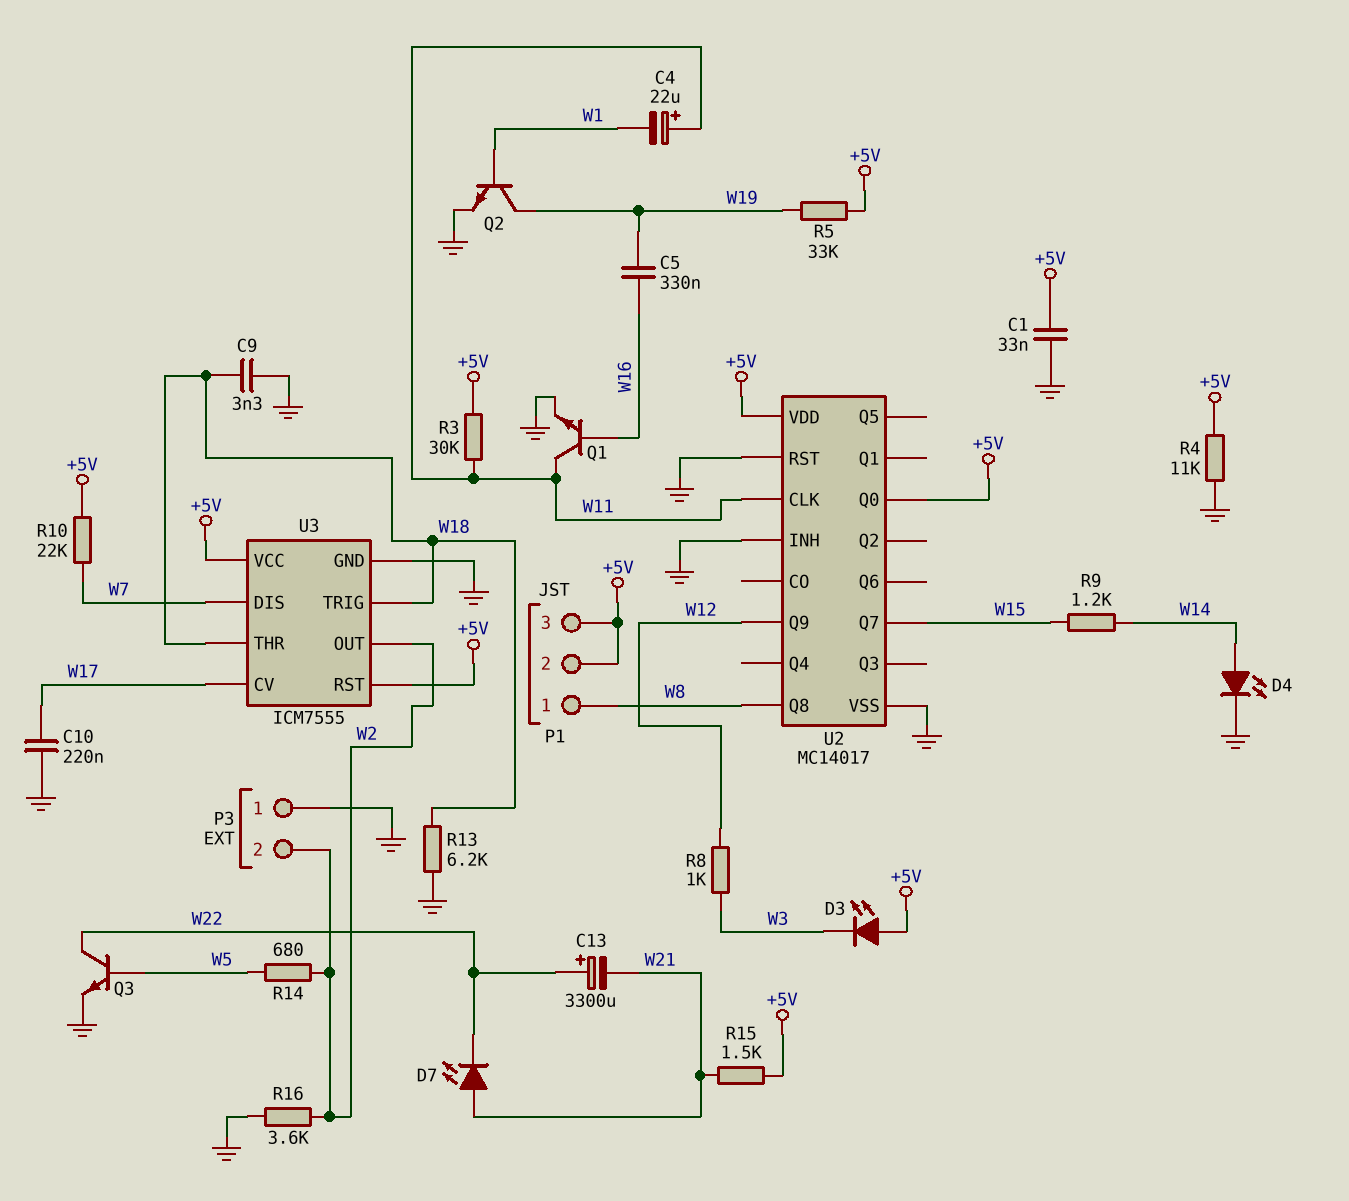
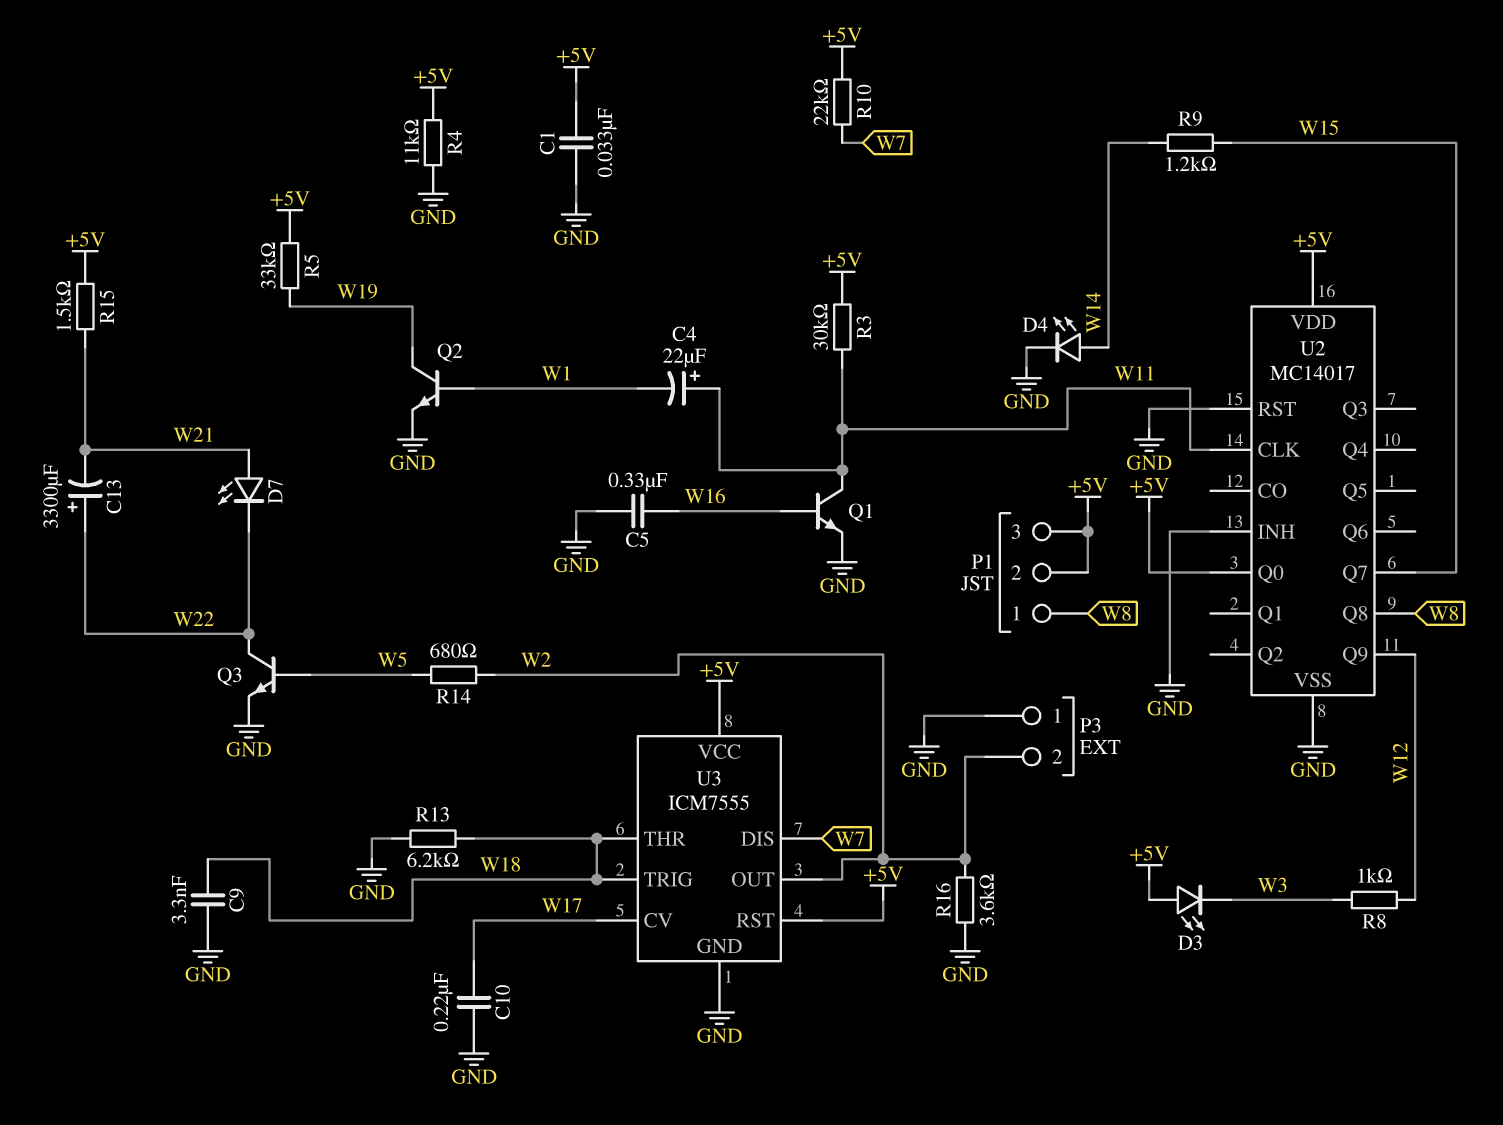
C5: 330nF (W16, W19) -> 330nF (GND, W16)

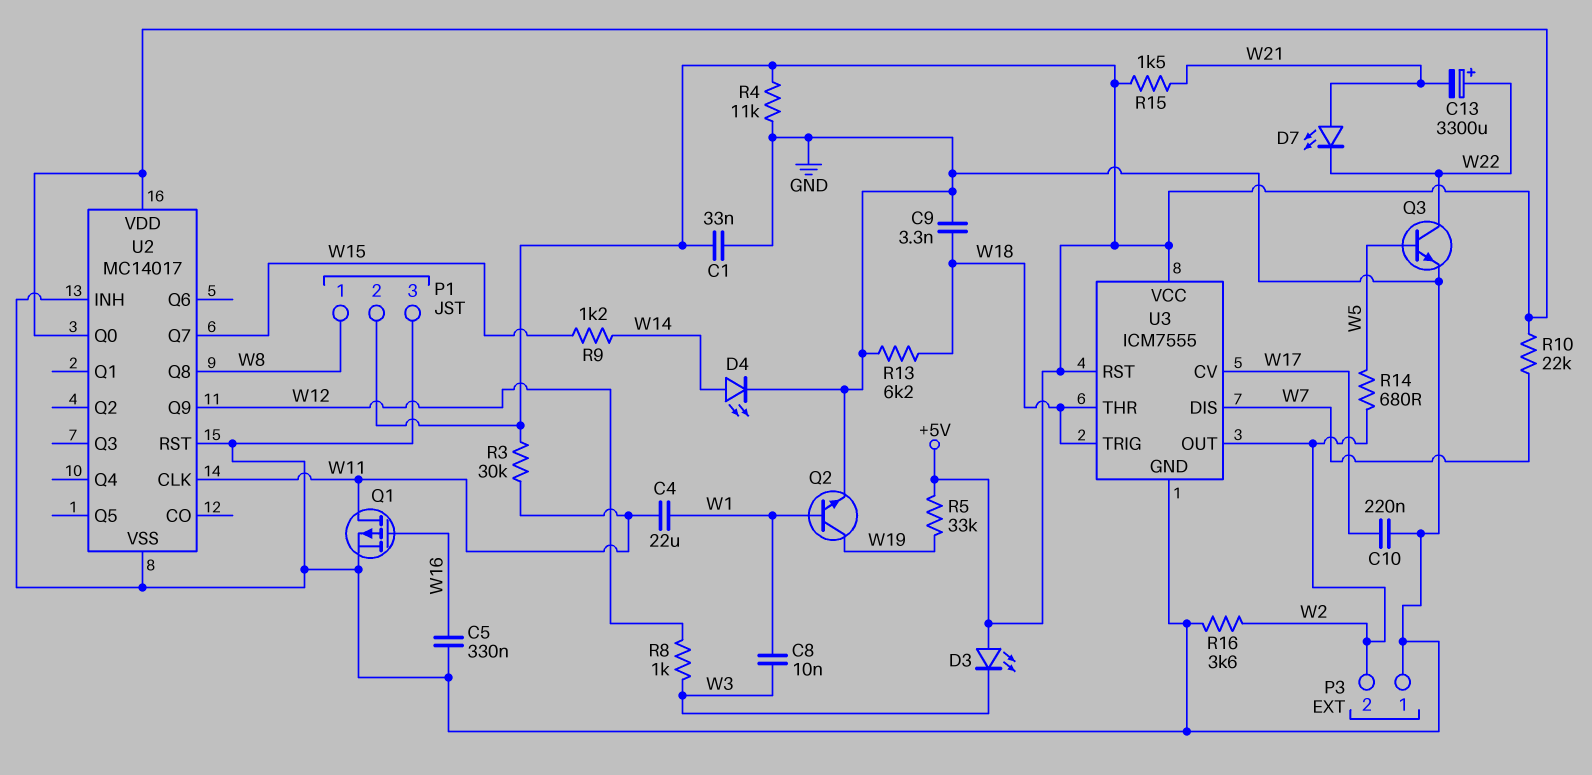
C4: 22uF (plus W11, minus W1) -> 22uF (W1, W11)
C8: none -> 10nF (W1, W3)
P1 pin 3: +5V -> GND
Q1: NPN (B W16, C W11, E GND) -> PMOS (G W16, D W11, S GND)

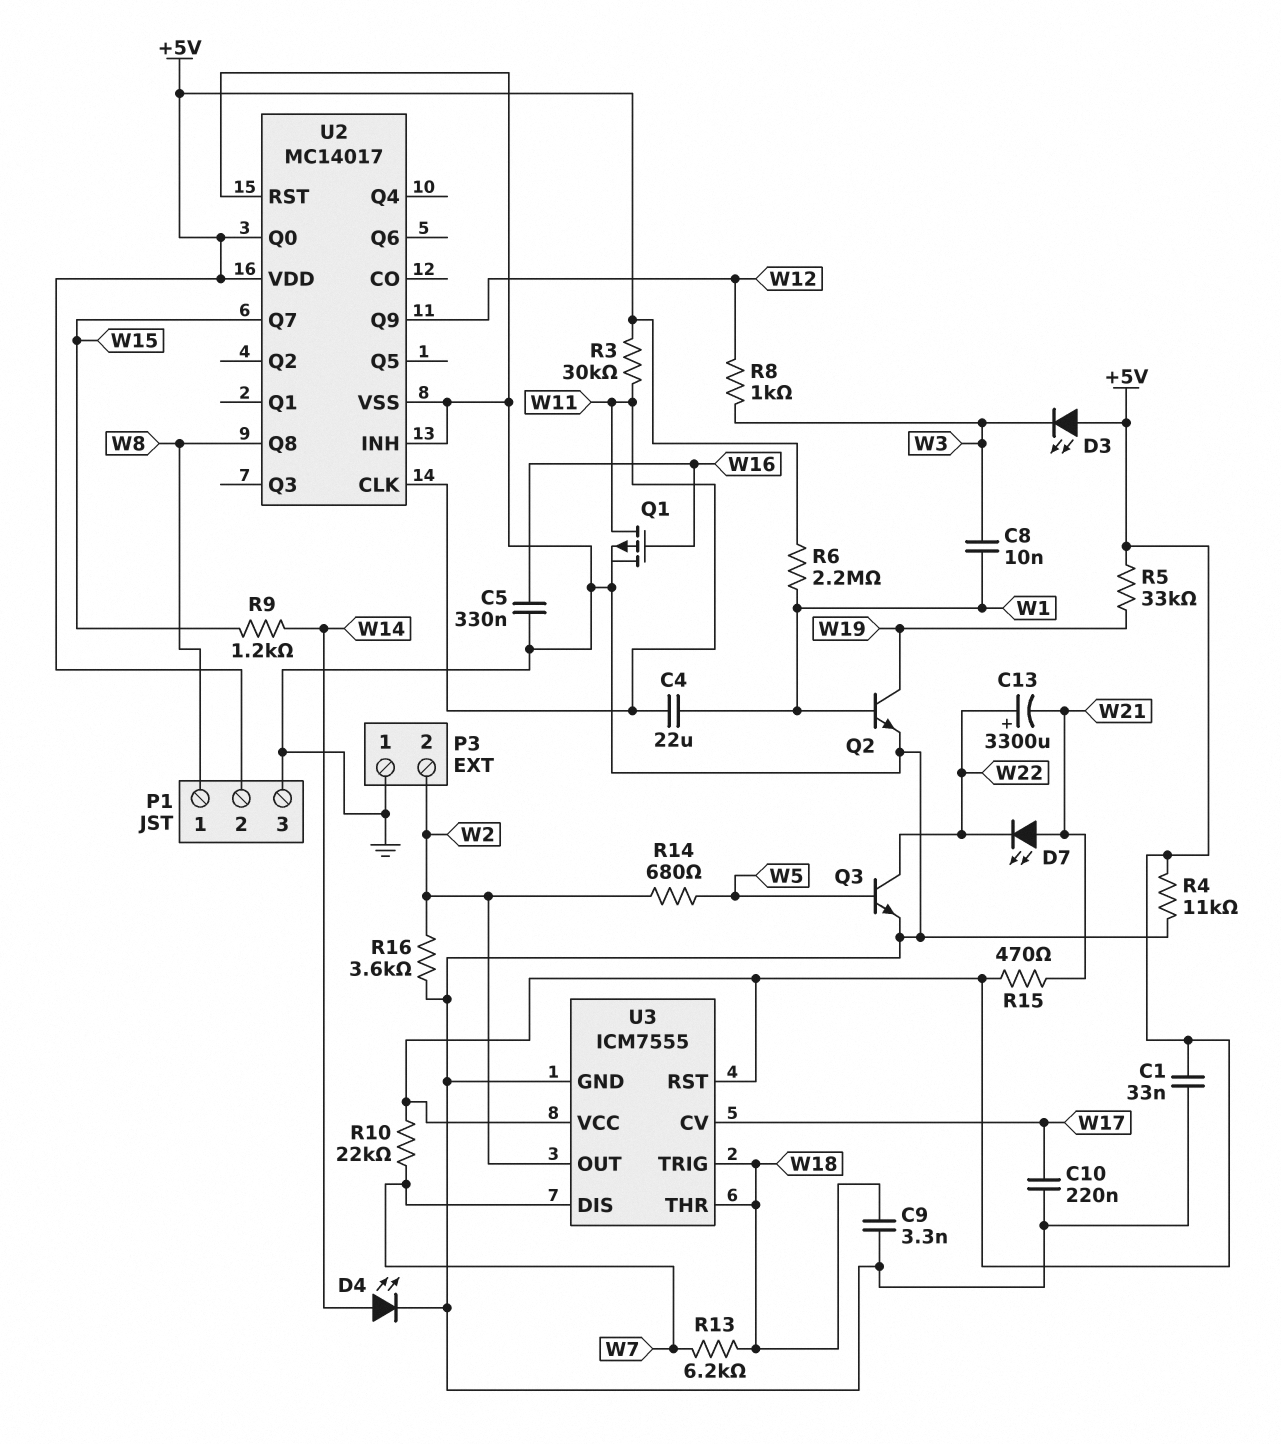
R6: none -> 2.2M (+5V, W1)
R13: 6.2k (GND, W18) -> 6.2k (W7, W18)
R15: 1.5k (+5V, W21) -> 470 (+5V, W21)

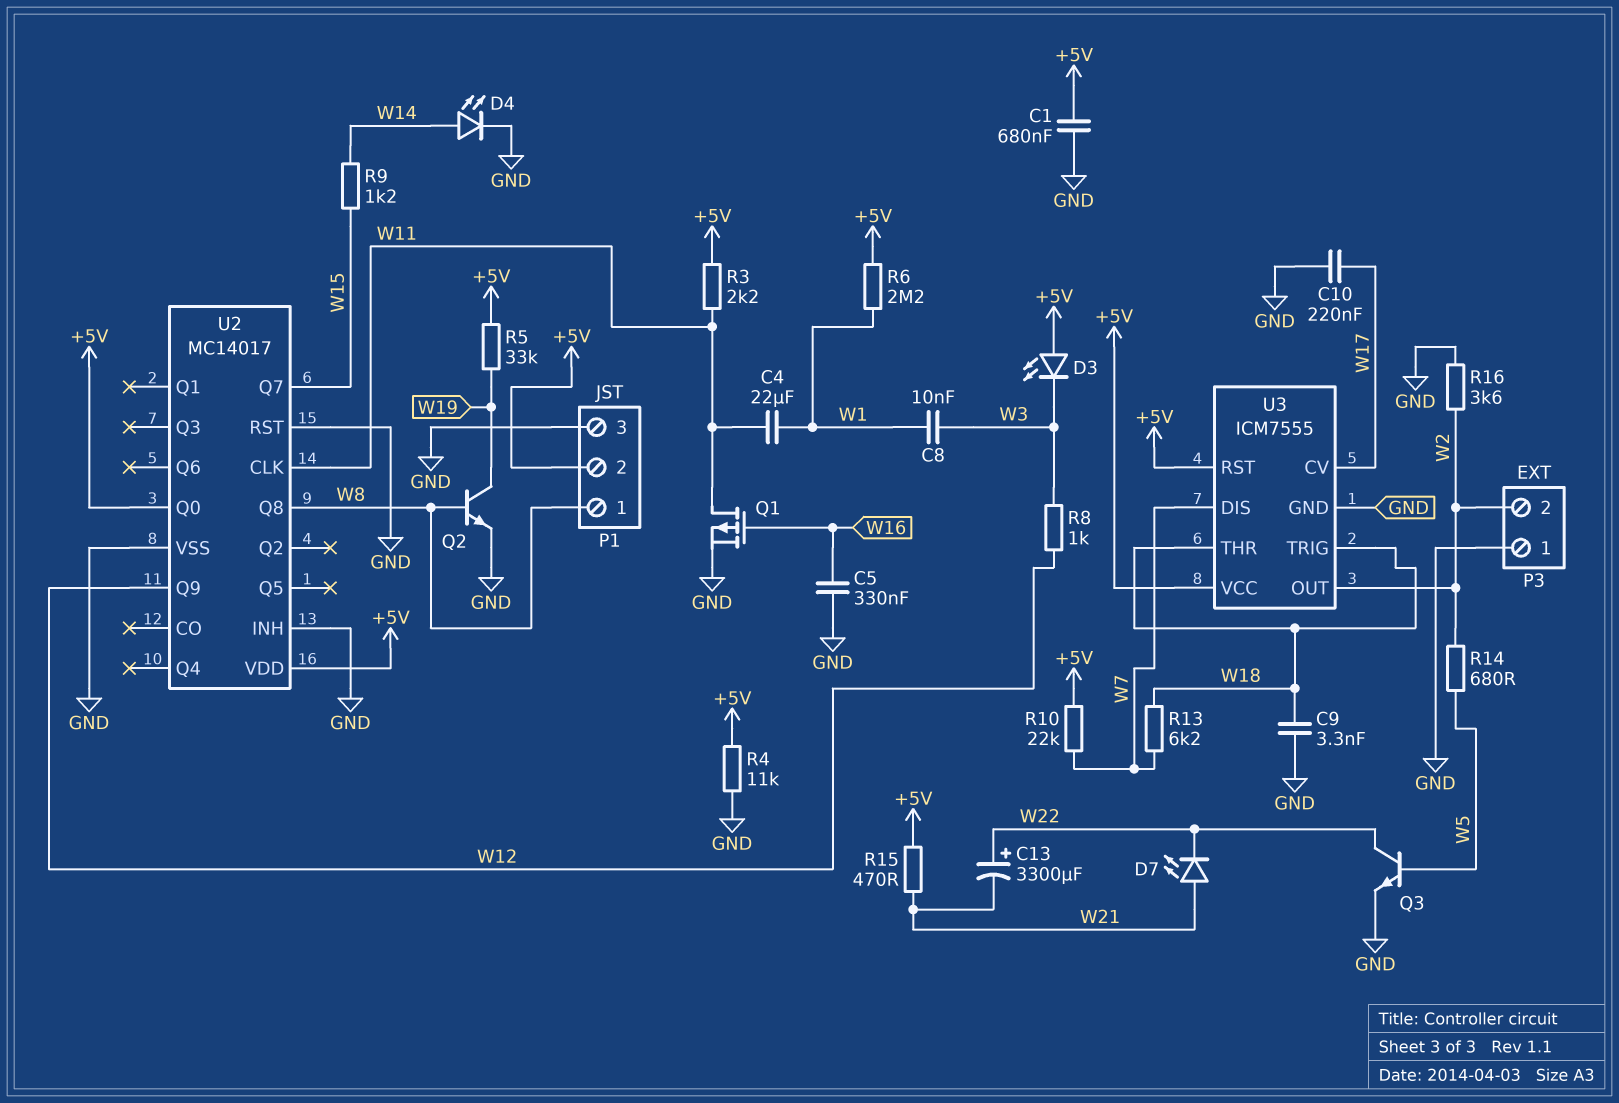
C1: 33nF (+5V, GND) -> 680nF (+5V, GND)
Q2: NPN (B W1, C W19, E GND) -> NPN (B W8, C W19, E GND)
R3: 30k (+5V, W11) -> 2.2k (+5V, W11)

